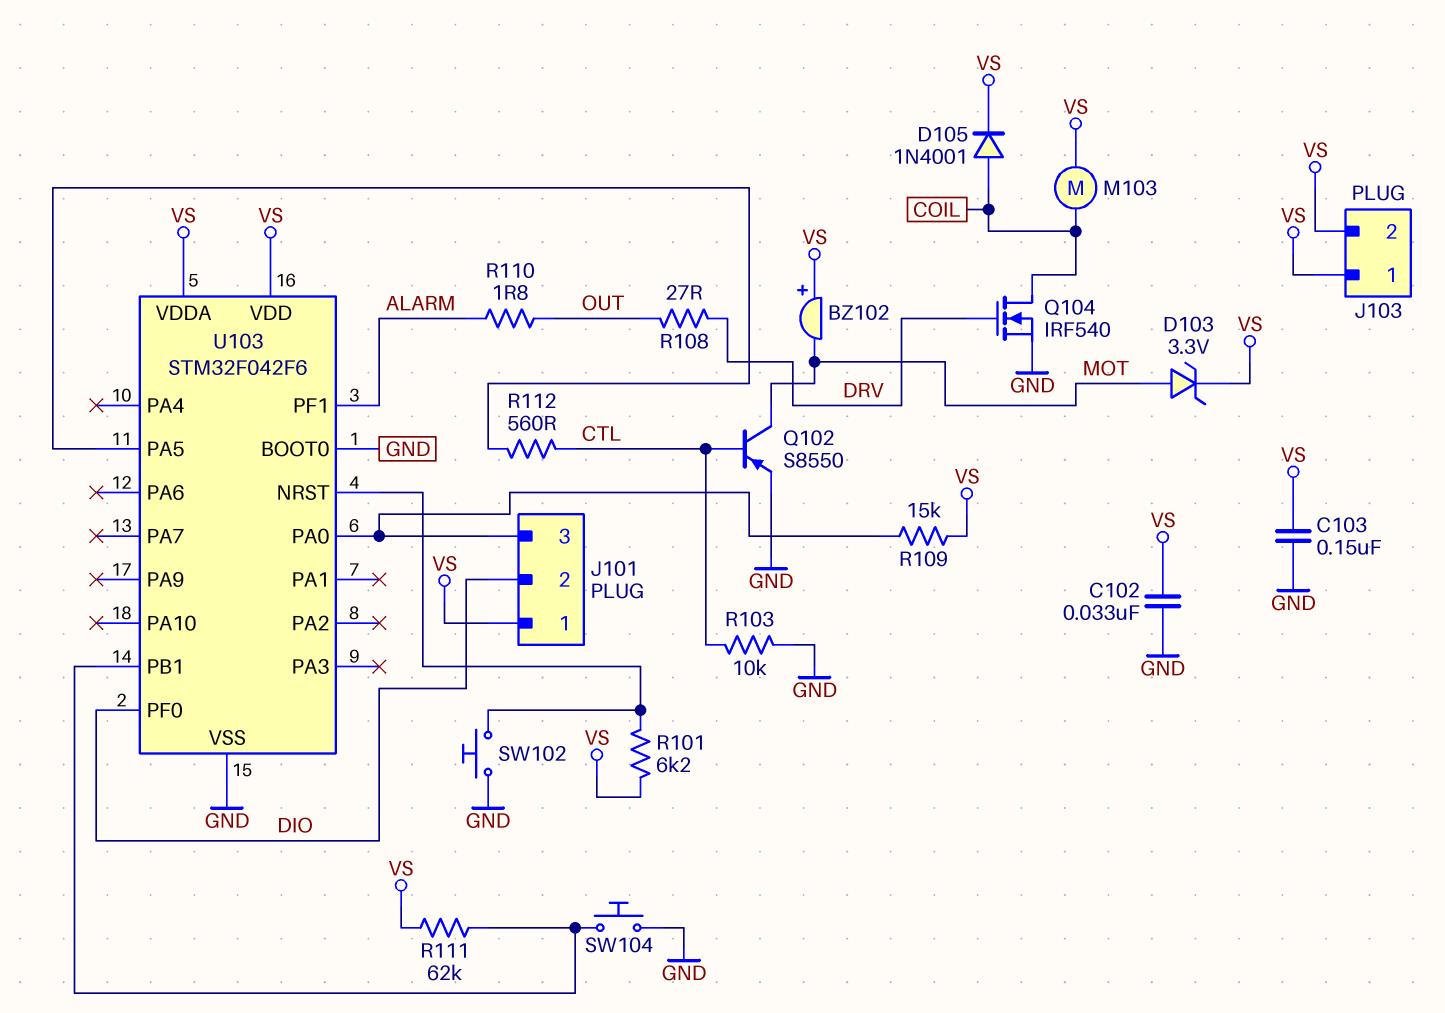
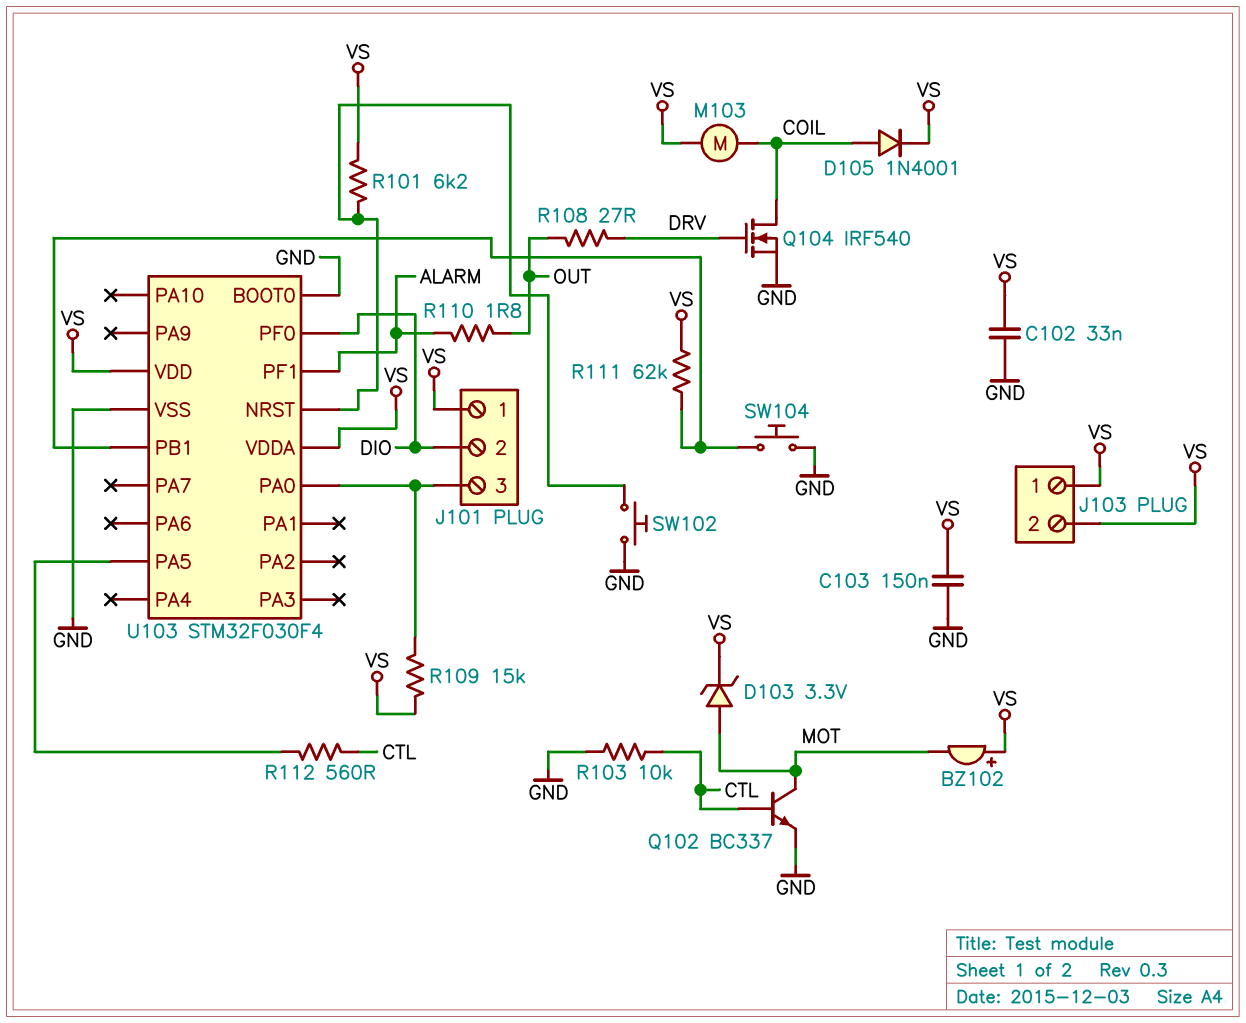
Q102: PNP S8550 (B CTL, C MOT, E GND) -> NPN BC337 (B CTL, C MOT, E GND)
U103: STM32F042F6 -> STM32F030F4

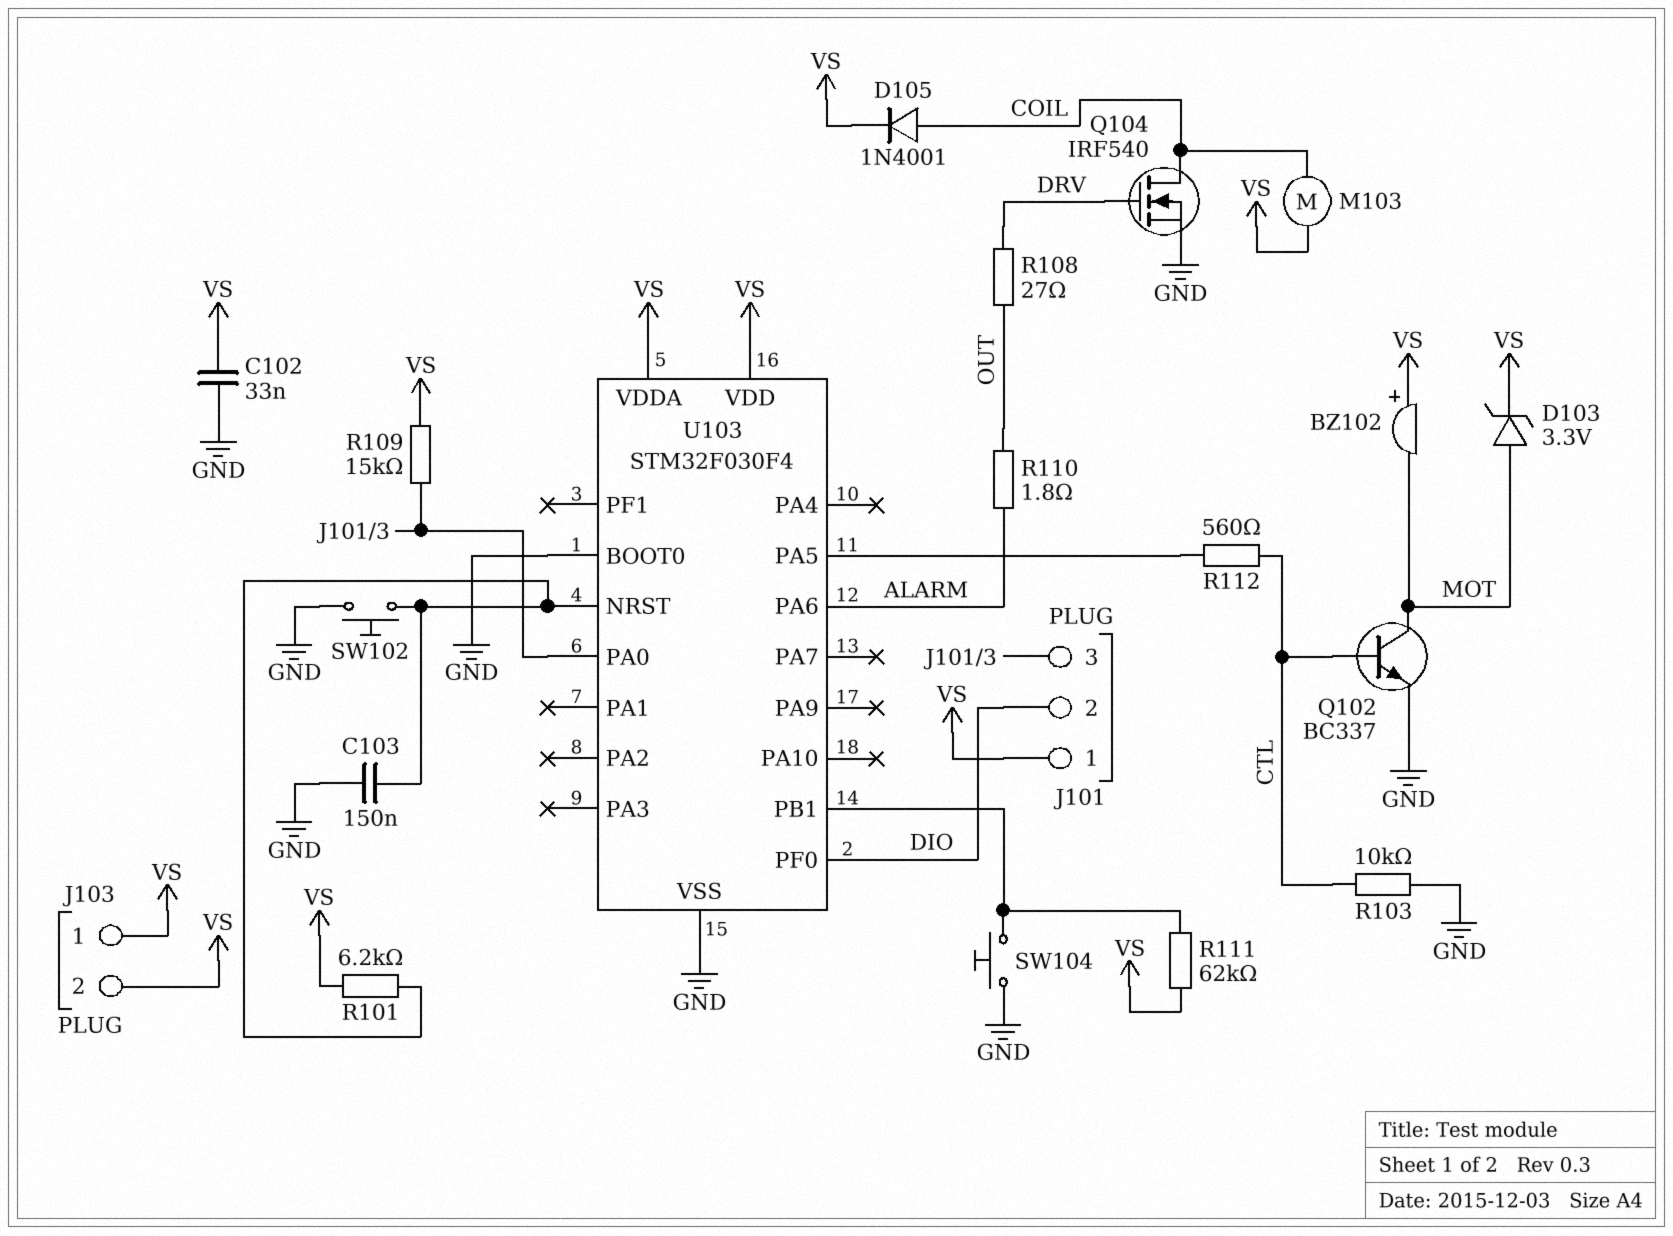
C103: 150nF (GND, VS) -> 150nF (GND, U103/NRST)
U103 pin PA6: none -> ALARM
U103 pin PF1: ALARM -> none

